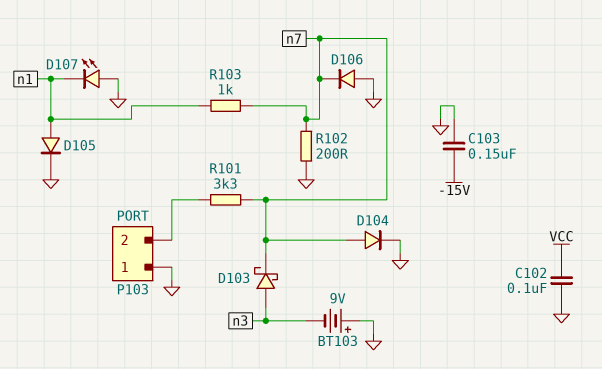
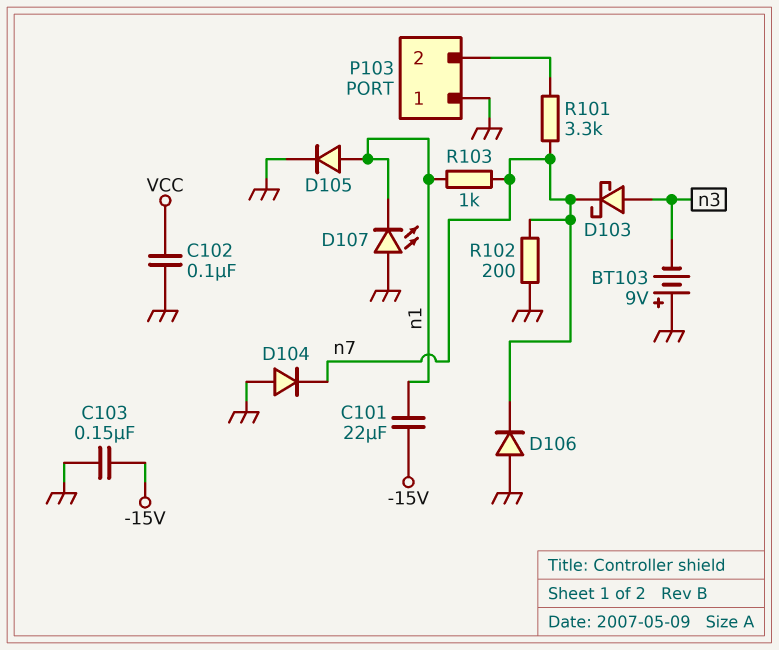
C101: none -> 22uF (-15V, n1)
D104: diode (A n7, K GND) -> diode (A GND, K n7)

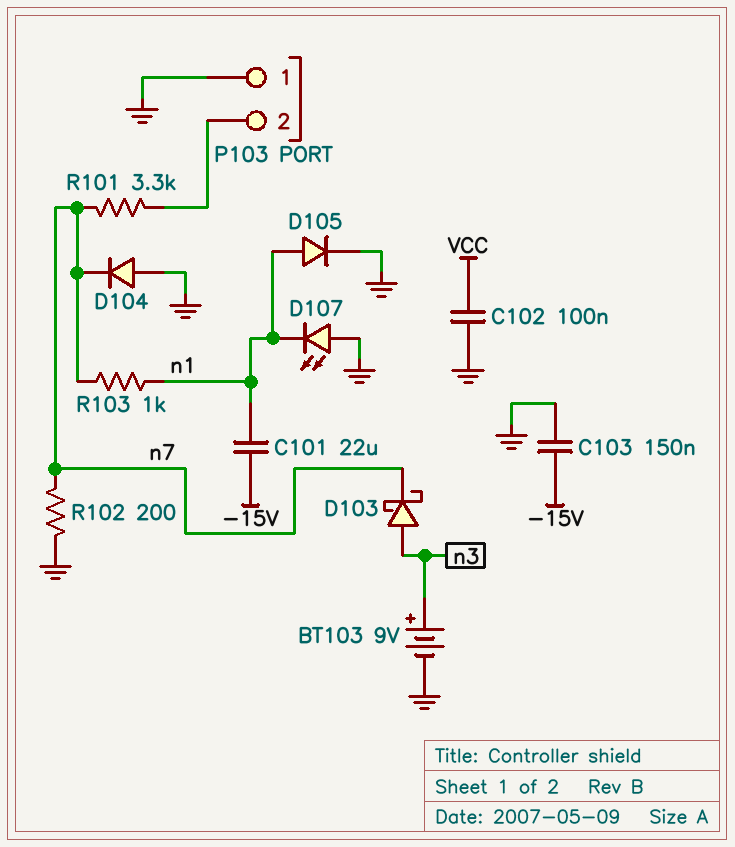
BT103: 9V (plus GND, minus n3) -> 9V (plus n3, minus GND)
D106: diode (A GND, K n7) -> none

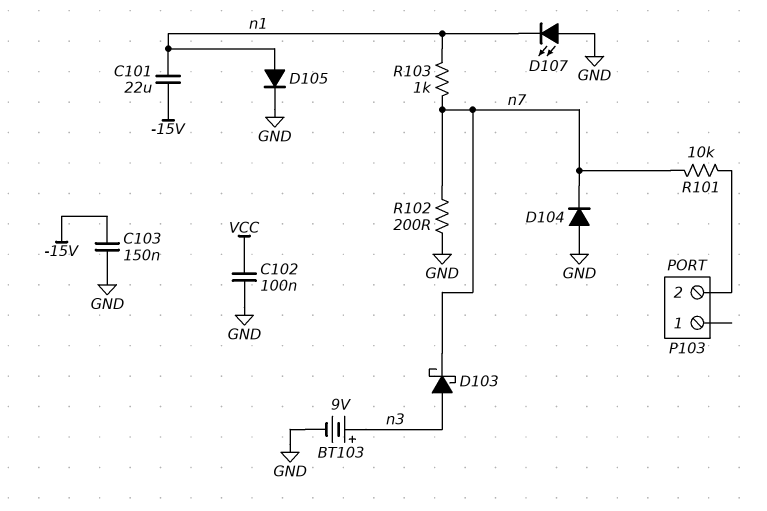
P103 pin 1: GND -> none
R101: 3.3k (P103/2, n7) -> 10k (P103/2, n7)

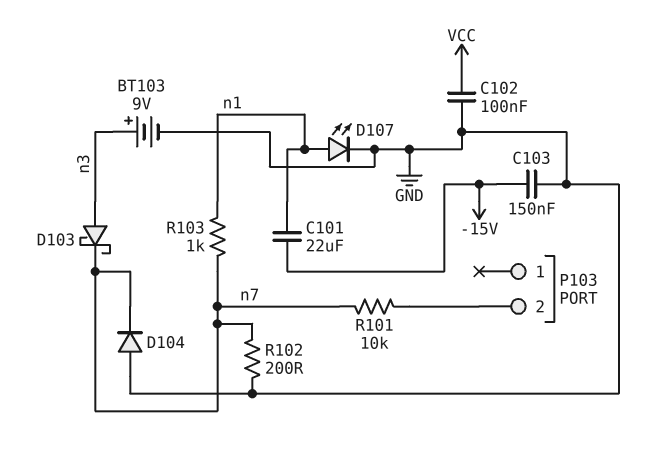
D105: diode (A n1, K GND) -> none
D107: LED (A GND, K n1) -> LED (A n1, K GND)

